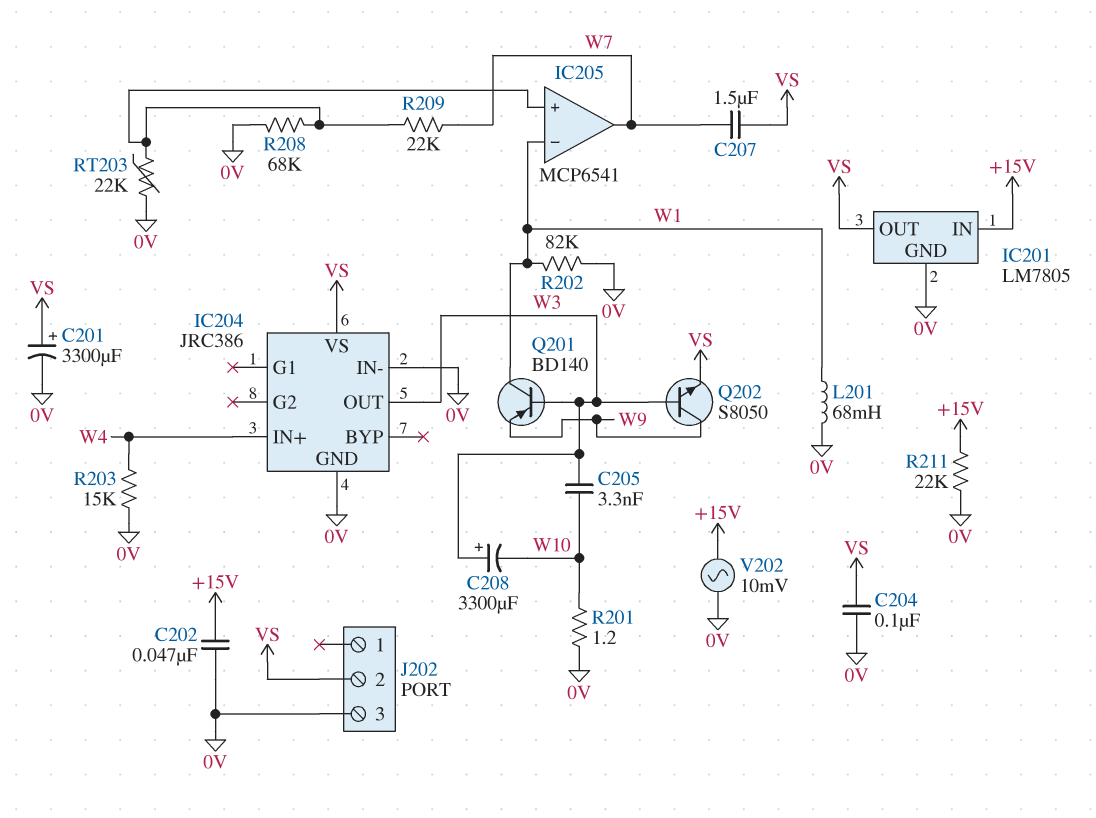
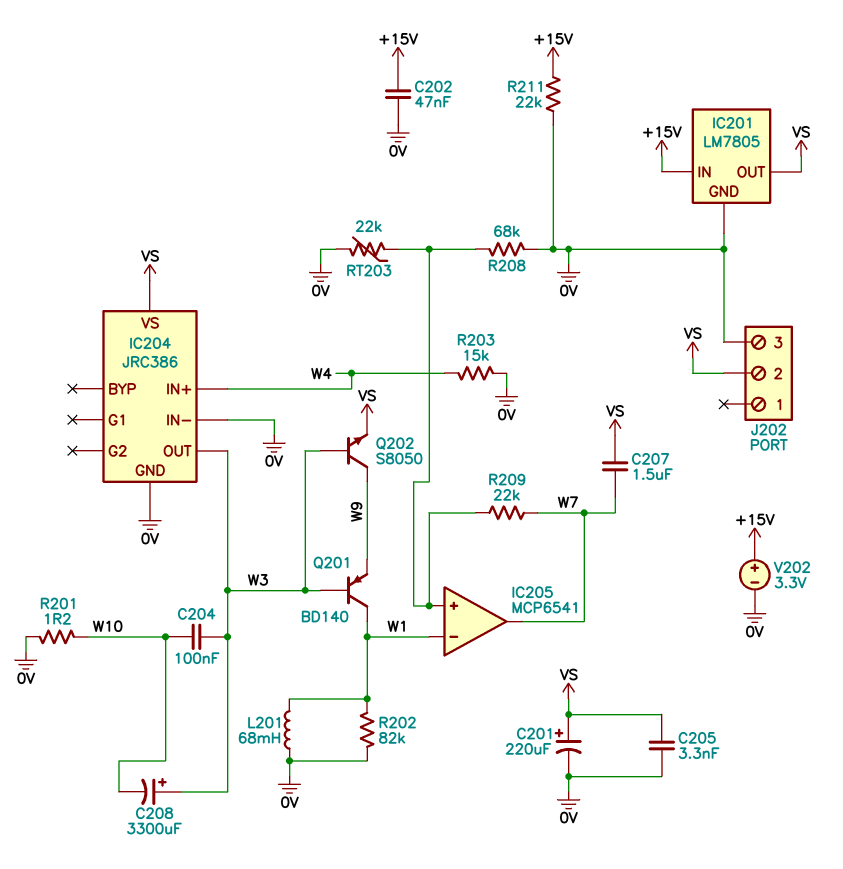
C201: 3300uF (plus VS, minus 0V) -> 220uF (plus VS, minus 0V)
C204: 100nF (0V, VS) -> 100nF (W3, W10)
C205: 3.3nF (W3, W10) -> 3.3nF (0V, VS)
V202: AC 10mV (+15V, 0V) -> 3.3V (plus +15V, minus 0V)

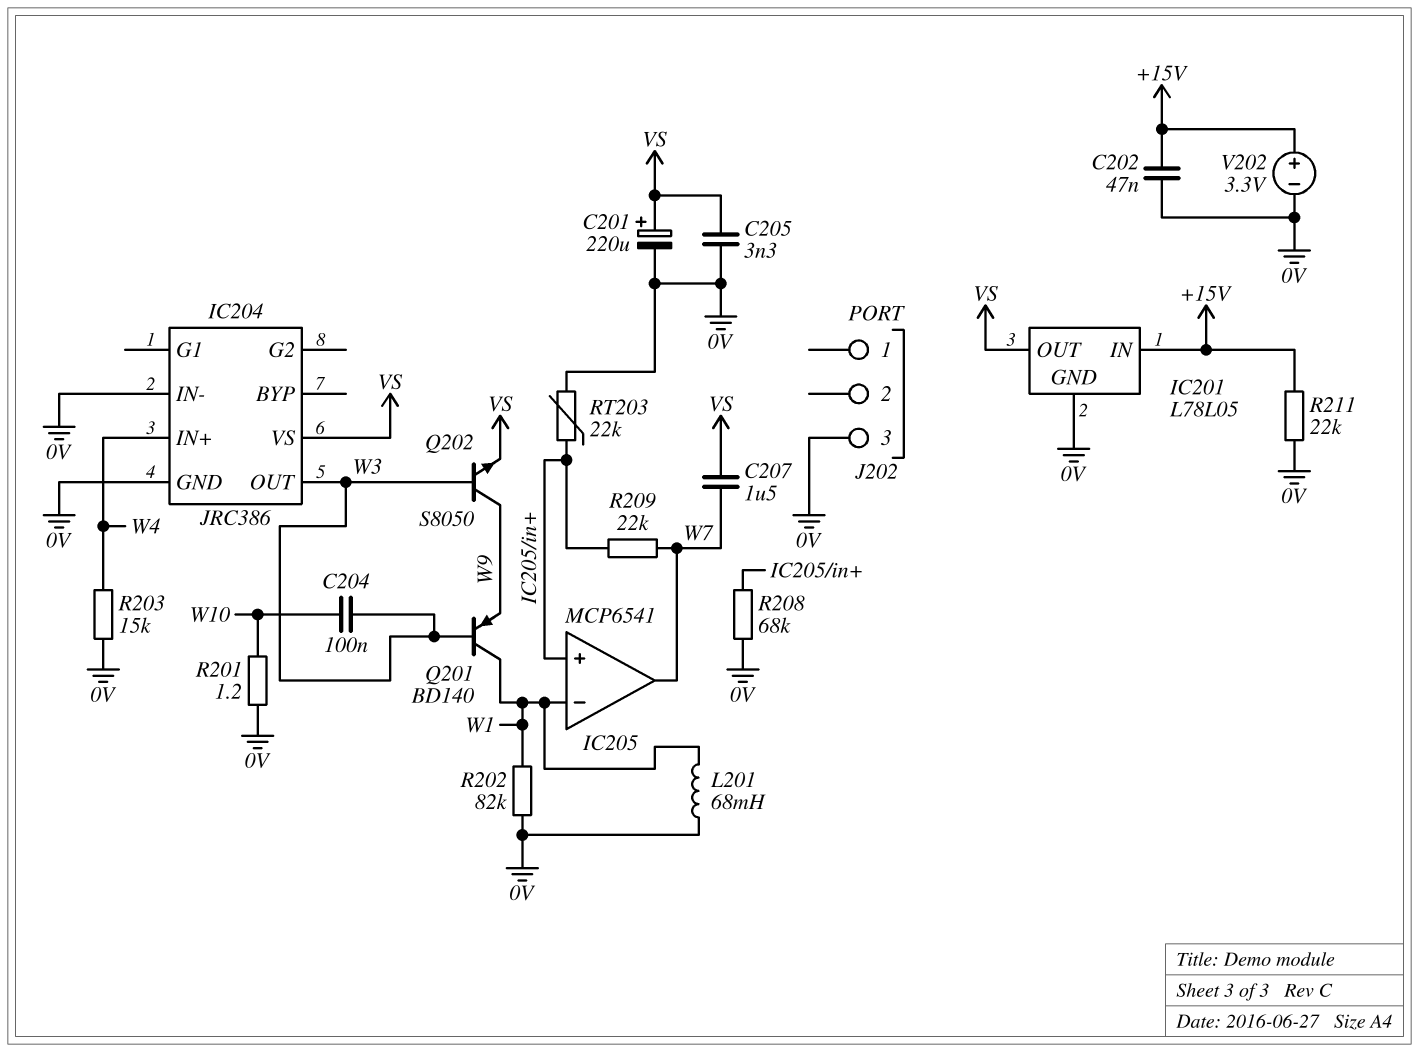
C208: 3300uF (plus W3, minus W10) -> none
IC201: LM7805 -> L78L05
J202 pin 2: VS -> none

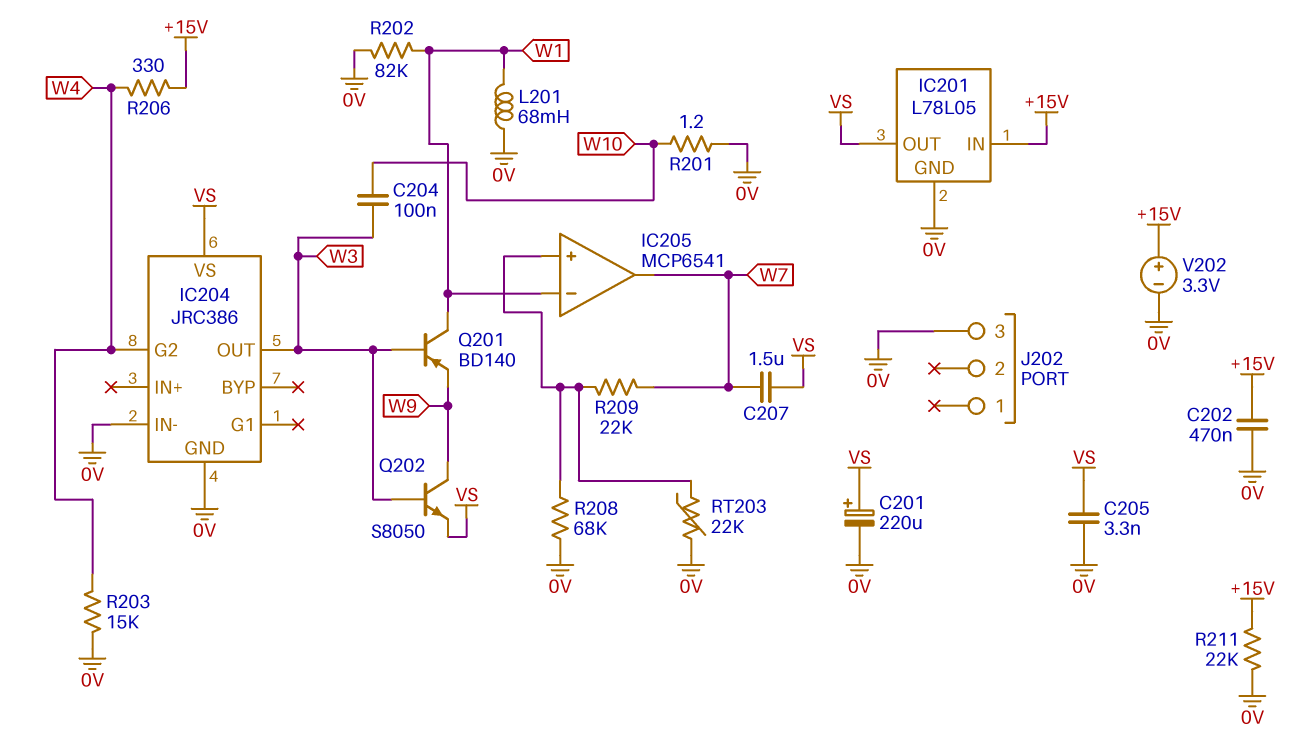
C202: 47nF (+15V, 0V) -> 470nF (+15V, 0V)
IC204 pin G2: none -> W4
IC204 pin IN+: W4 -> none
R206: none -> 330 (+15V, W4)

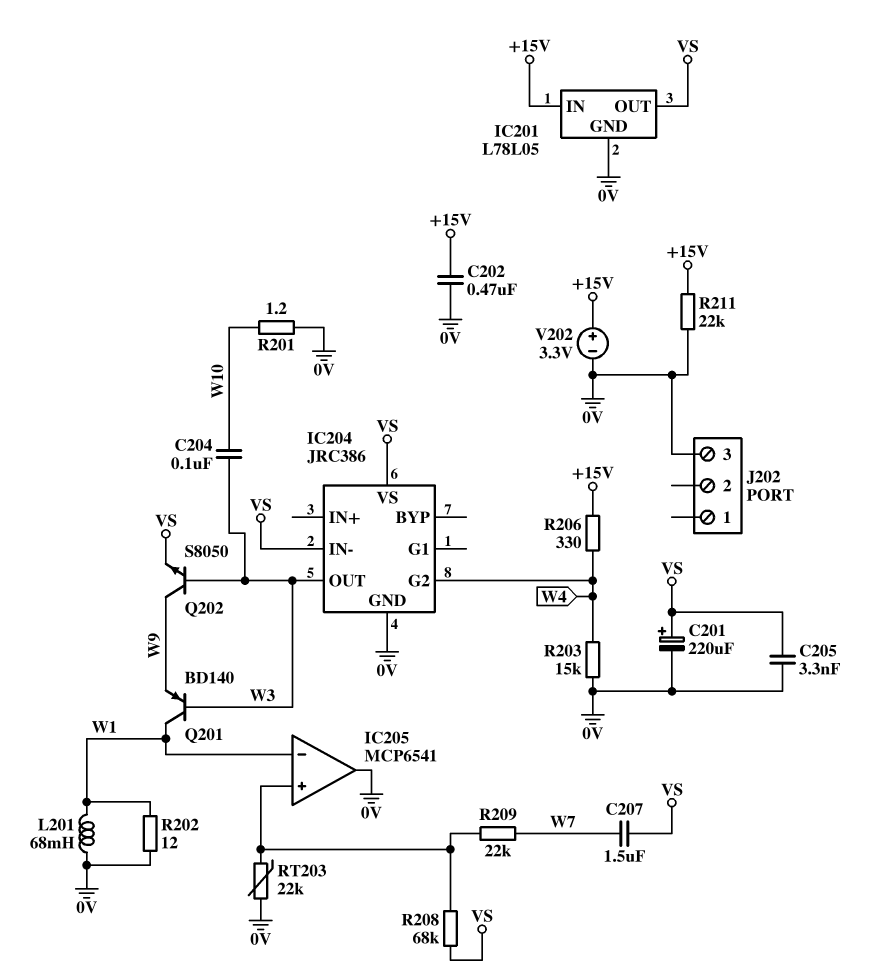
IC204 pin IN-: 0V -> VS
IC205 pin out: W7 -> 0V
R202: 82k (0V, W1) -> 12 (0V, W1)
R208: 68k (0V, IC205/in+) -> 68k (IC205/in+, VS)

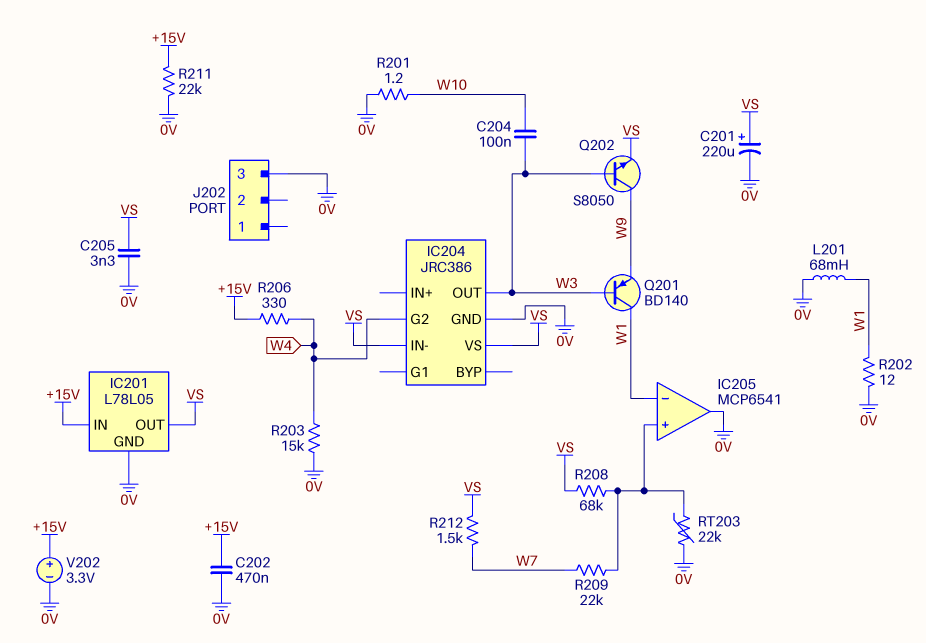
C207: 1.5uF (VS, W7) -> none
R212: none -> 1.5k (VS, W7)

